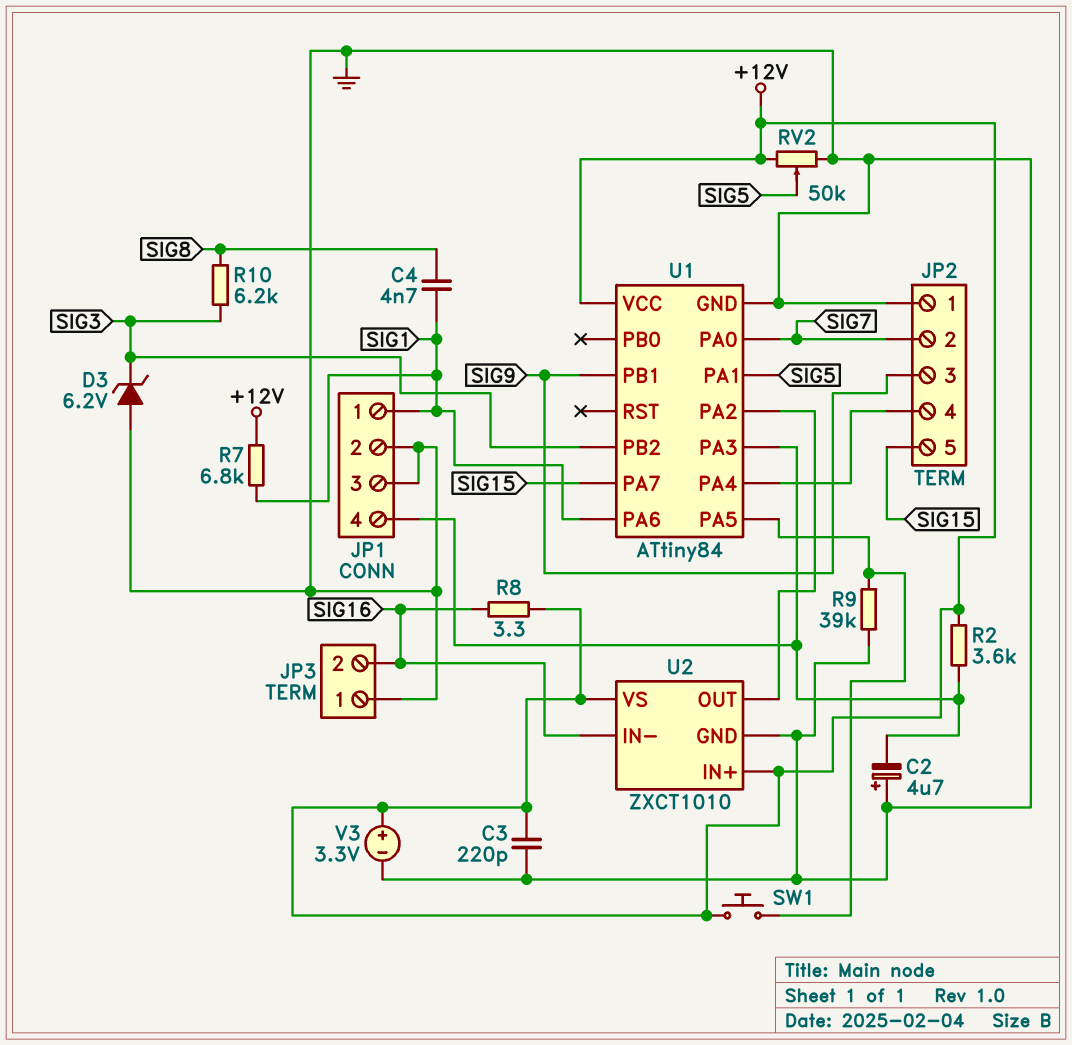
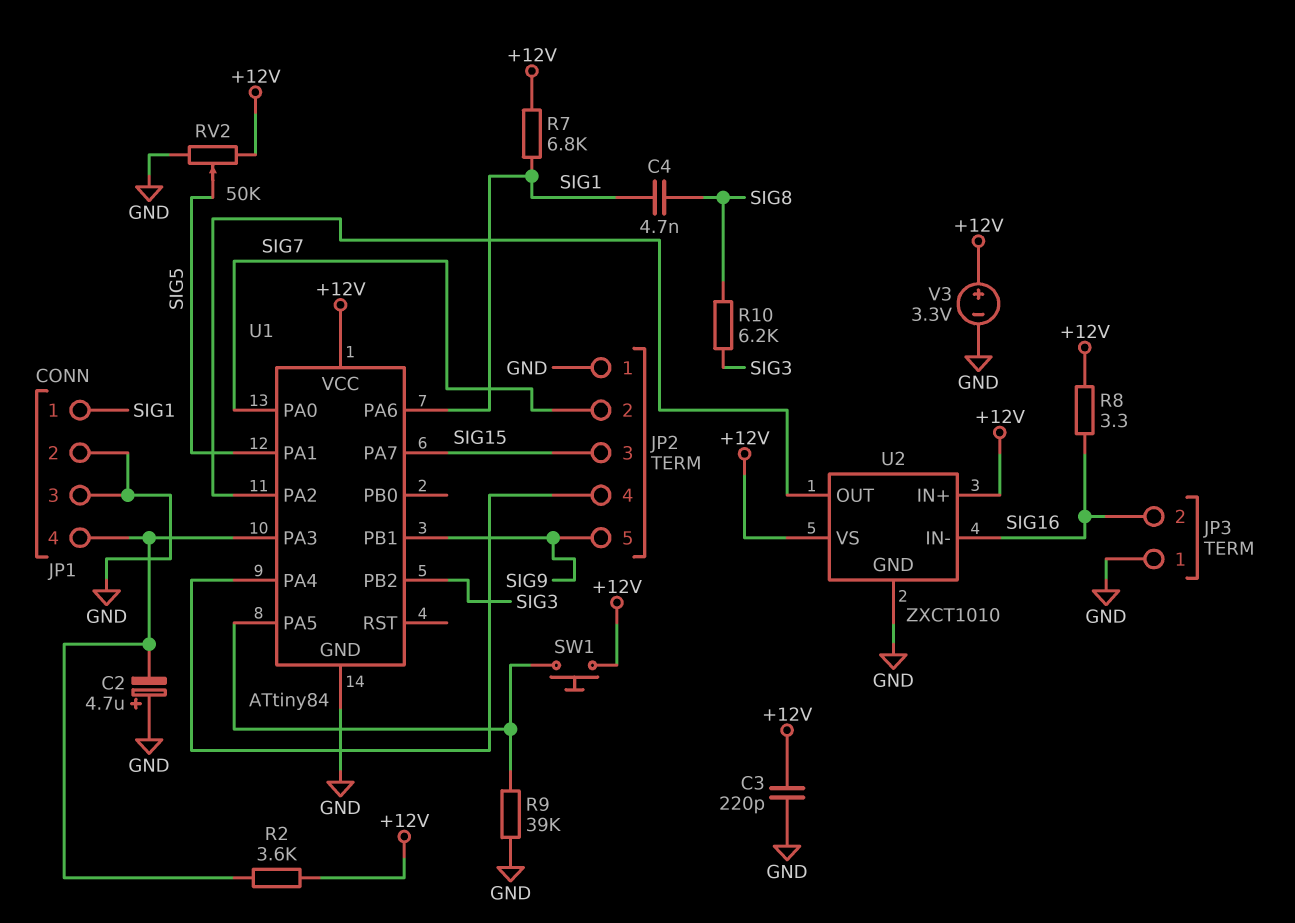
D3: zener 6.2V (A GND, K SIG3) -> none
JP2 pin 3: SIG9 -> SIG15
JP2 pin 5: SIG15 -> SIG9

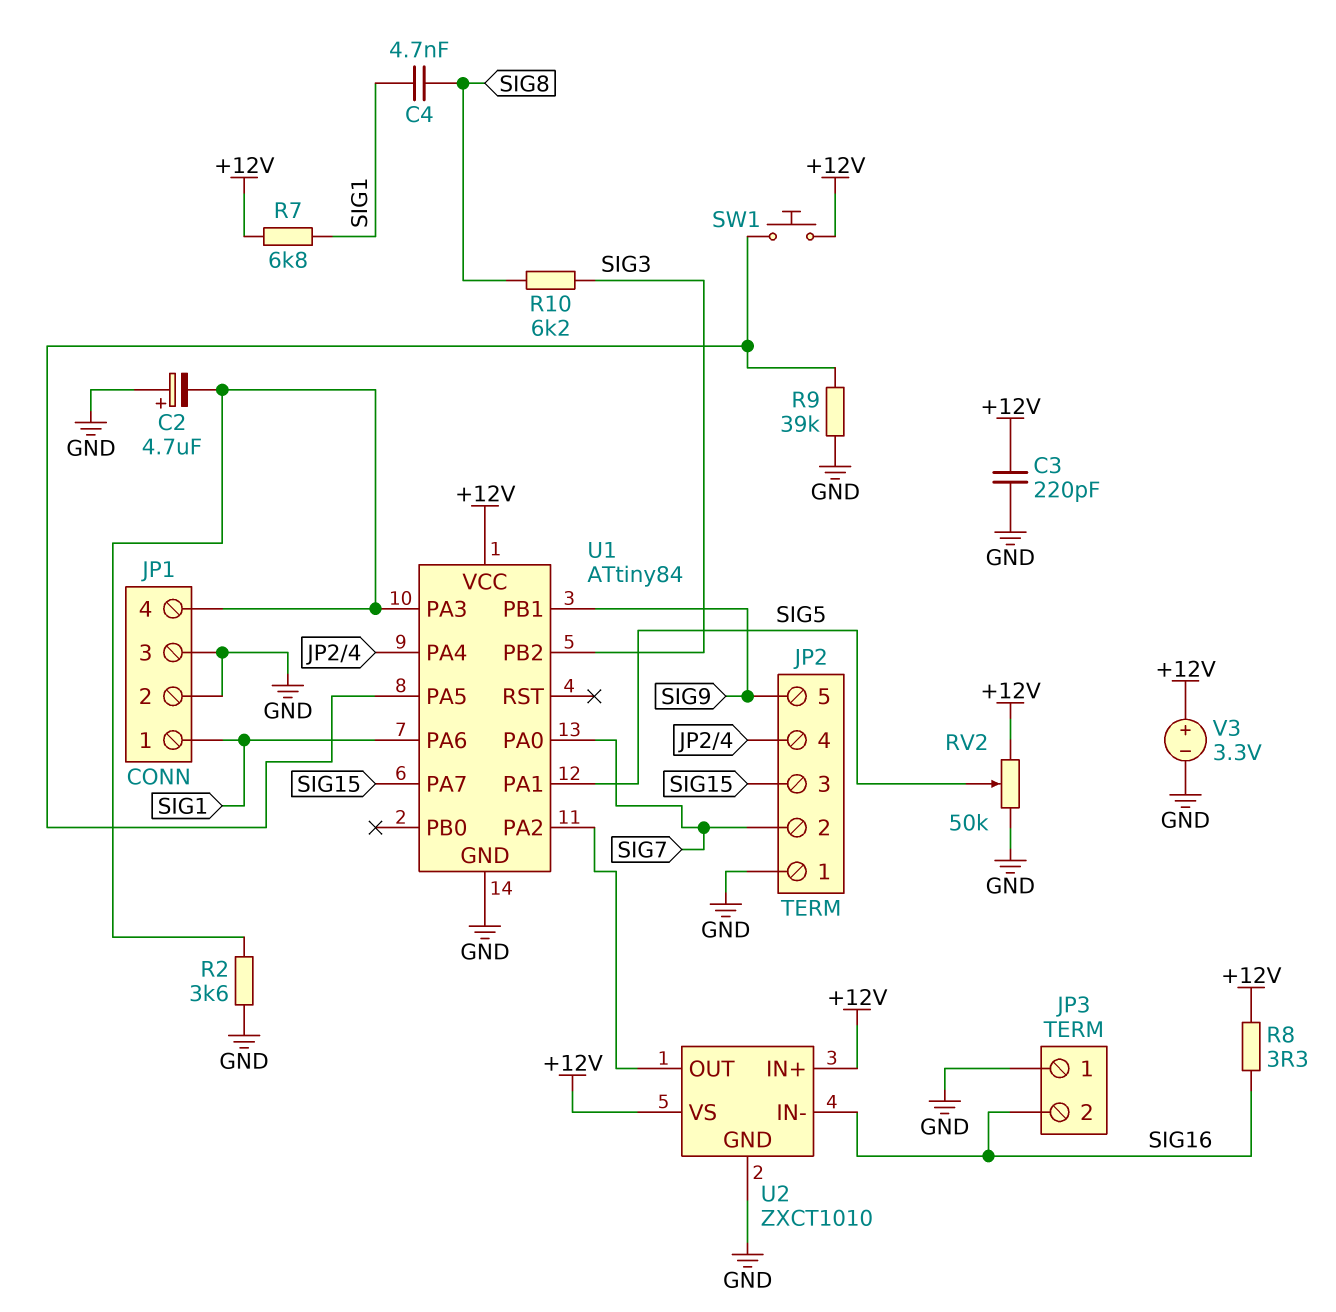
R2: 3.6k (+12V, JP1/4) -> 3.6k (GND, JP1/4)

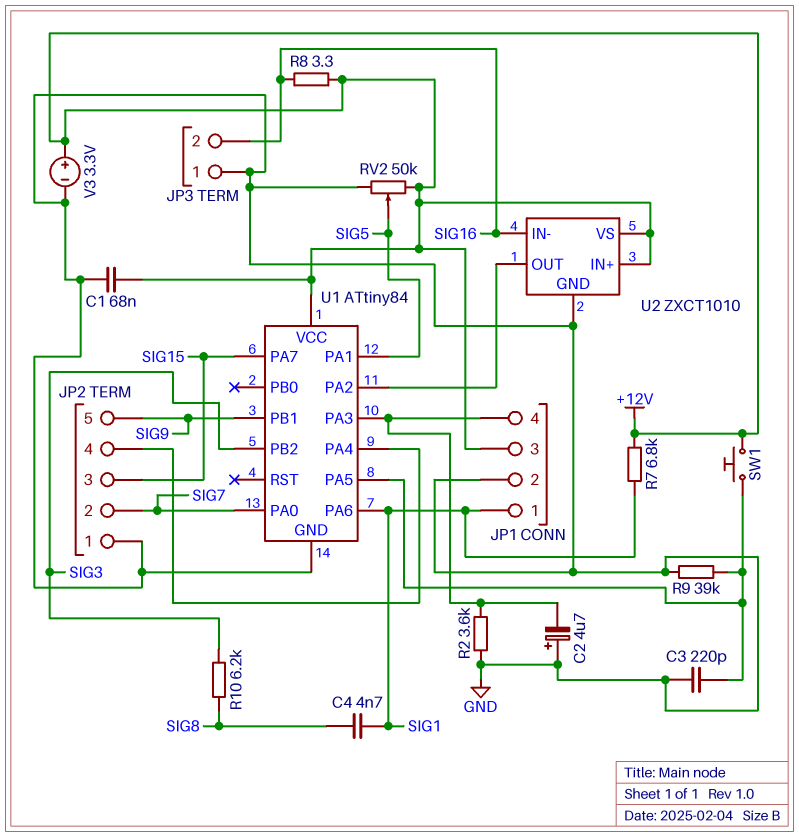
C1: none -> 68nF (+12V, GND)
C3: 220pF (+12V, GND) -> 220pF (GND, U1/PA5)
JP1 pin 3: GND -> +12V

